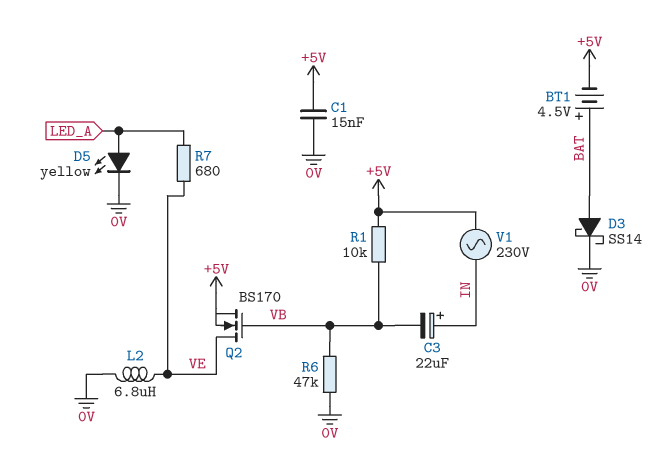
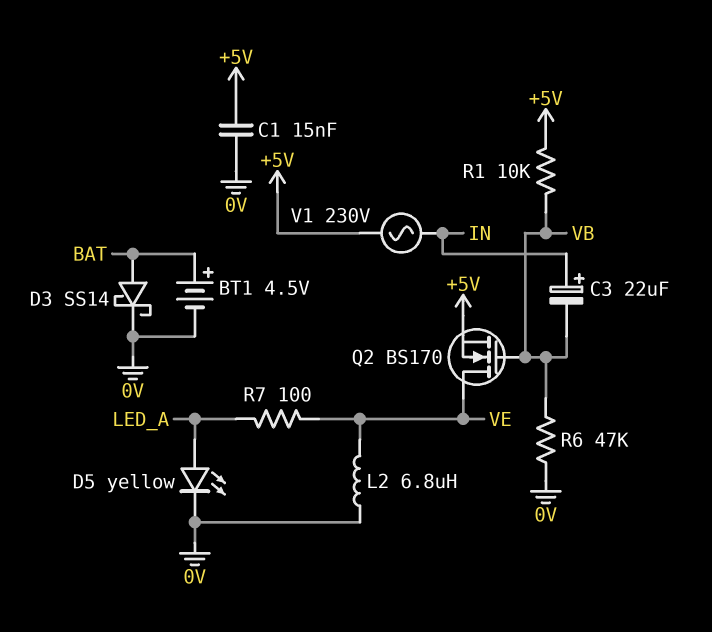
BT1: 4.5V (plus BAT, minus +5V) -> 4.5V (plus BAT, minus 0V)
R7: 680 (LED_A, VE) -> 100 (LED_A, VE)

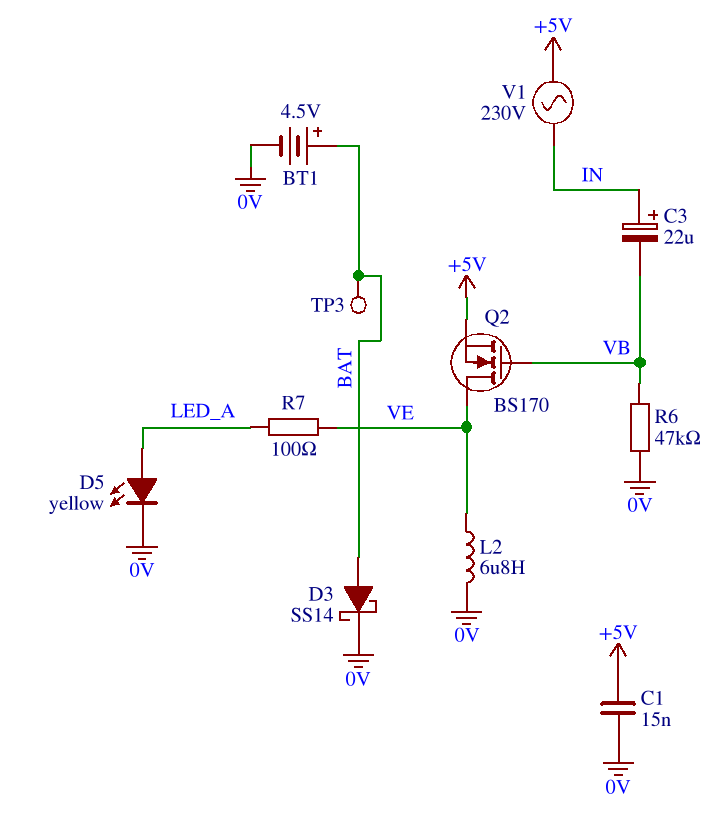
R1: 10k (+5V, VB) -> none
TP3: none -> test point (BAT)

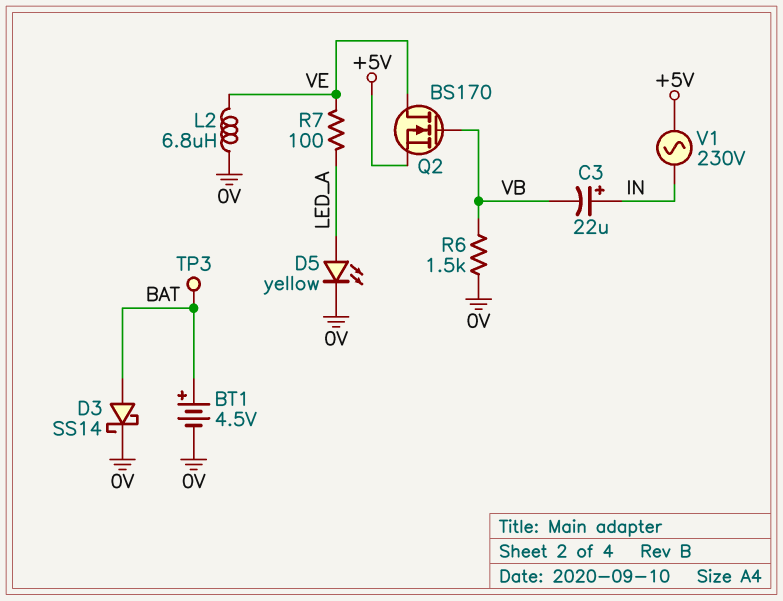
C1: 15nF (+5V, 0V) -> none
R6: 47k (0V, VB) -> 1.5k (0V, VB)

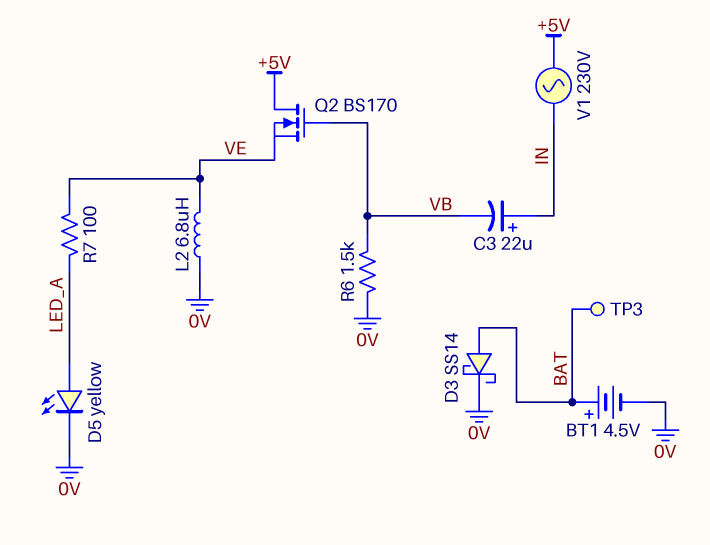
Q2: NMOS BS170 (G VB, D VE, S +5V) -> NMOS BS170 (G VB, D +5V, S VE)

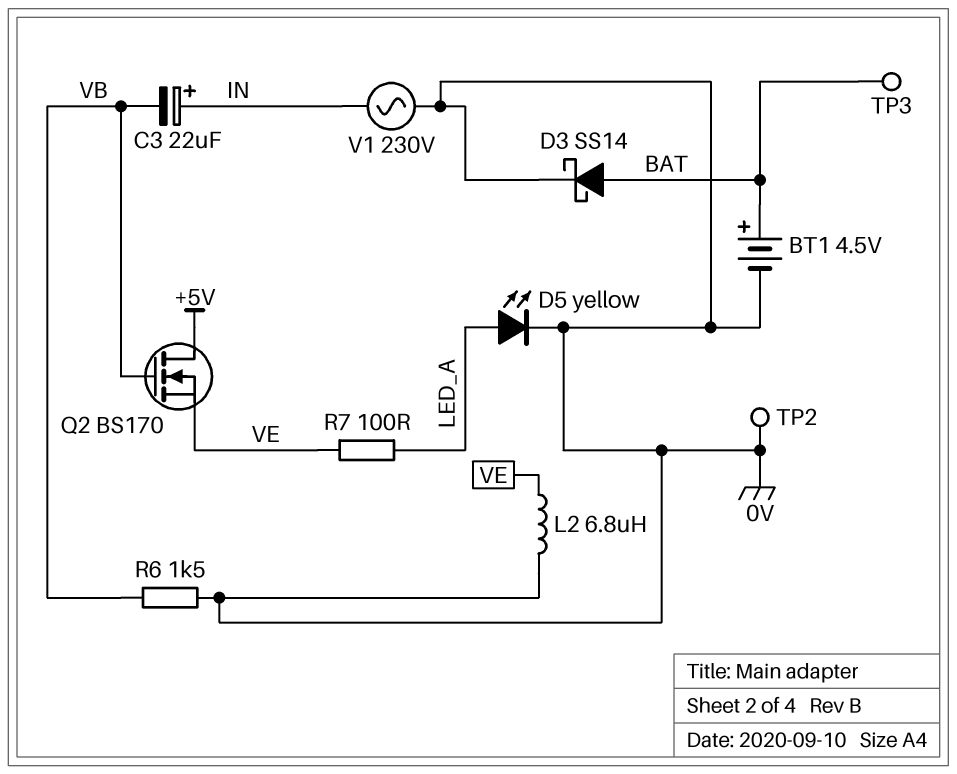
TP2: none -> test point (0V)
V1: AC 230V (+5V, IN) -> AC 230V (0V, IN)

